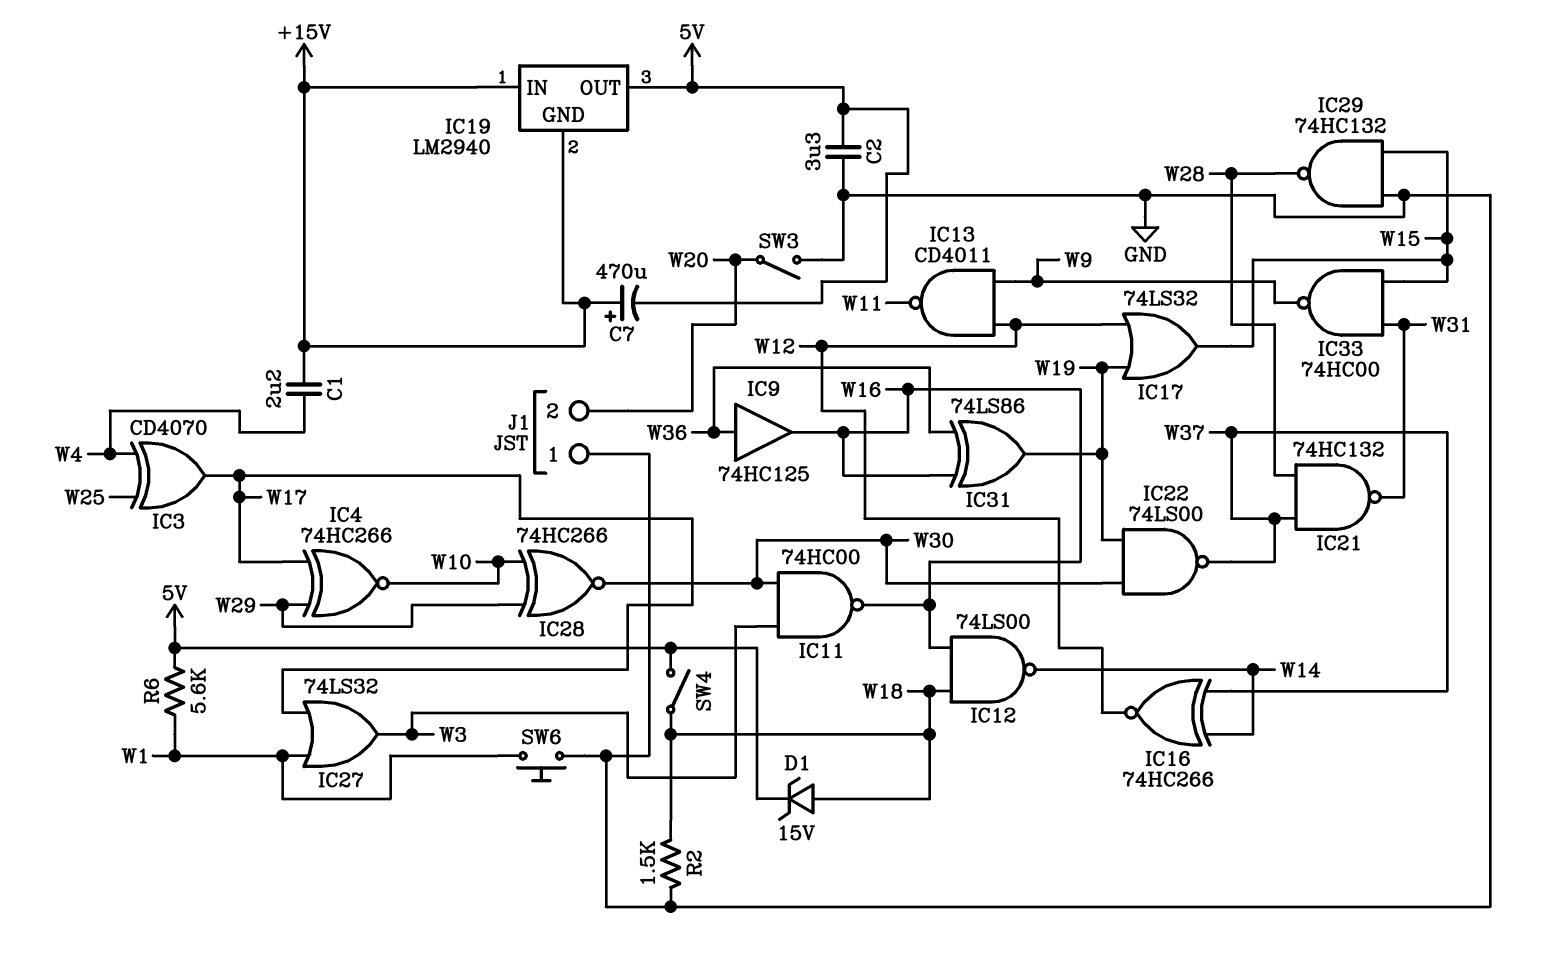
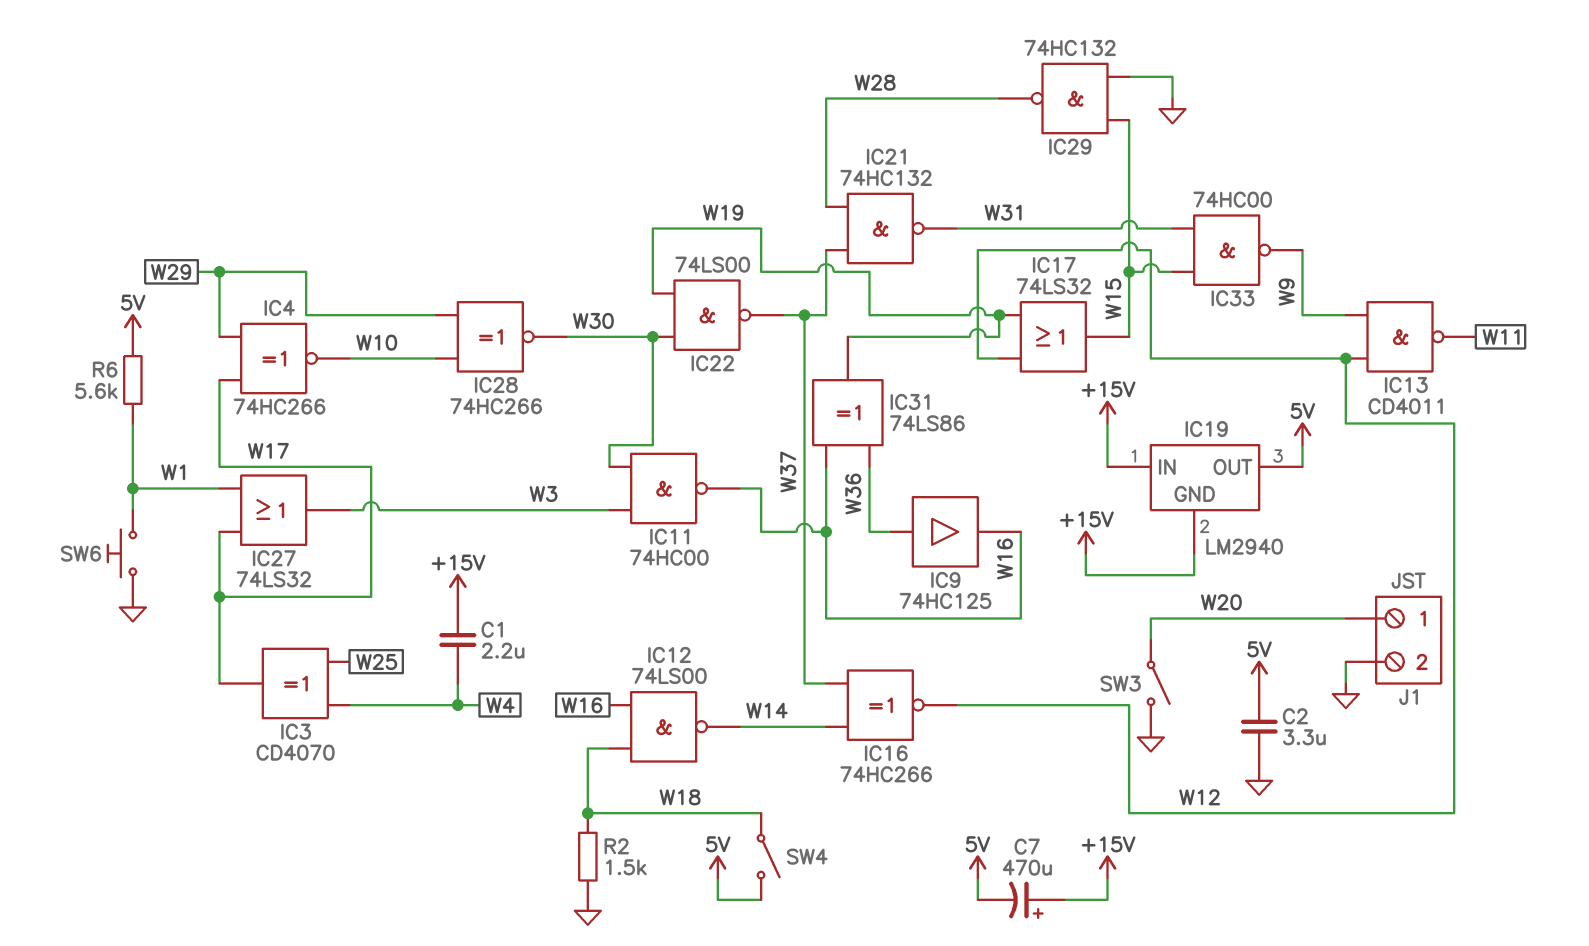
D1: zener 15V (A W18, K 5V) -> none
J1 pin 1: GND -> W20
J1 pin 2: W20 -> GND

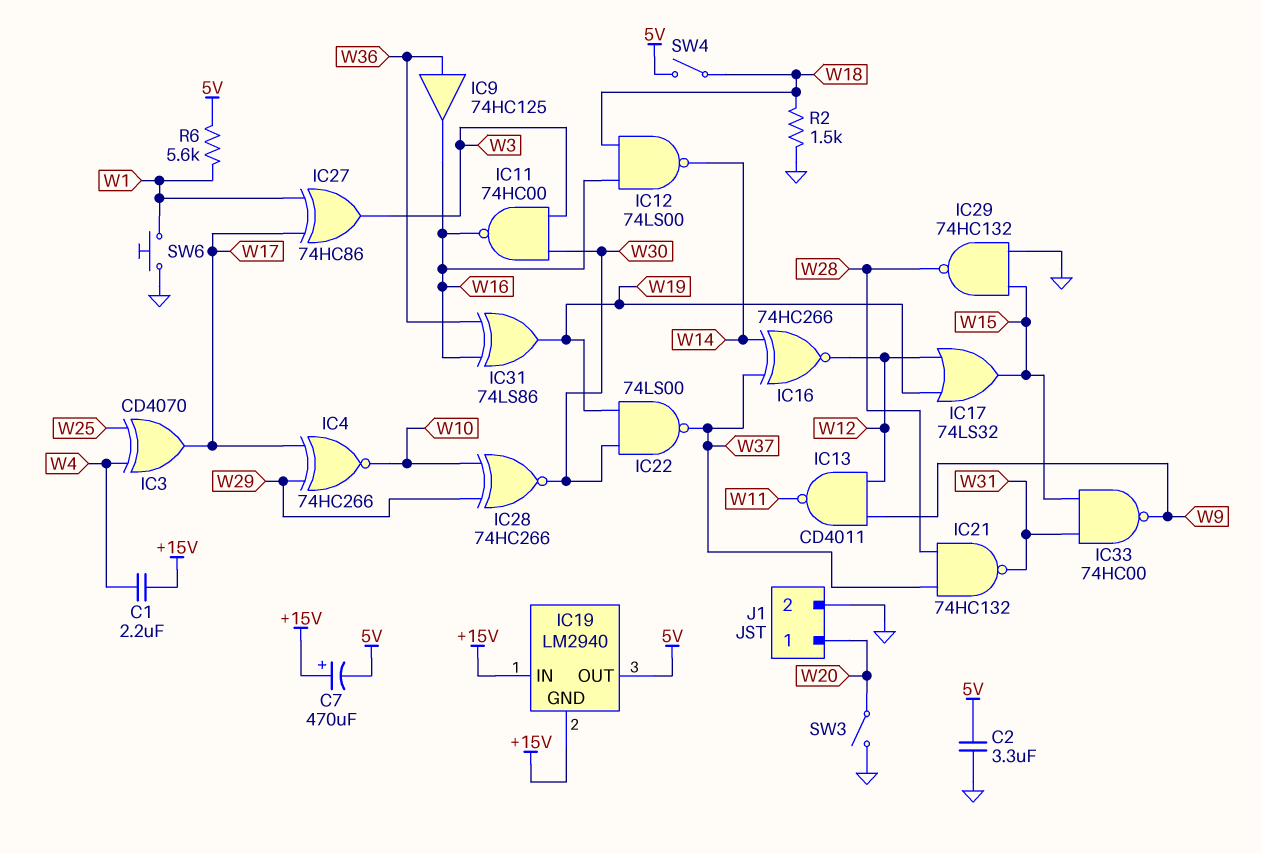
IC27: OR 74LS32 (in W1, in W17, out W3) -> XOR 74HC86 (in W1, in W17, out W3)

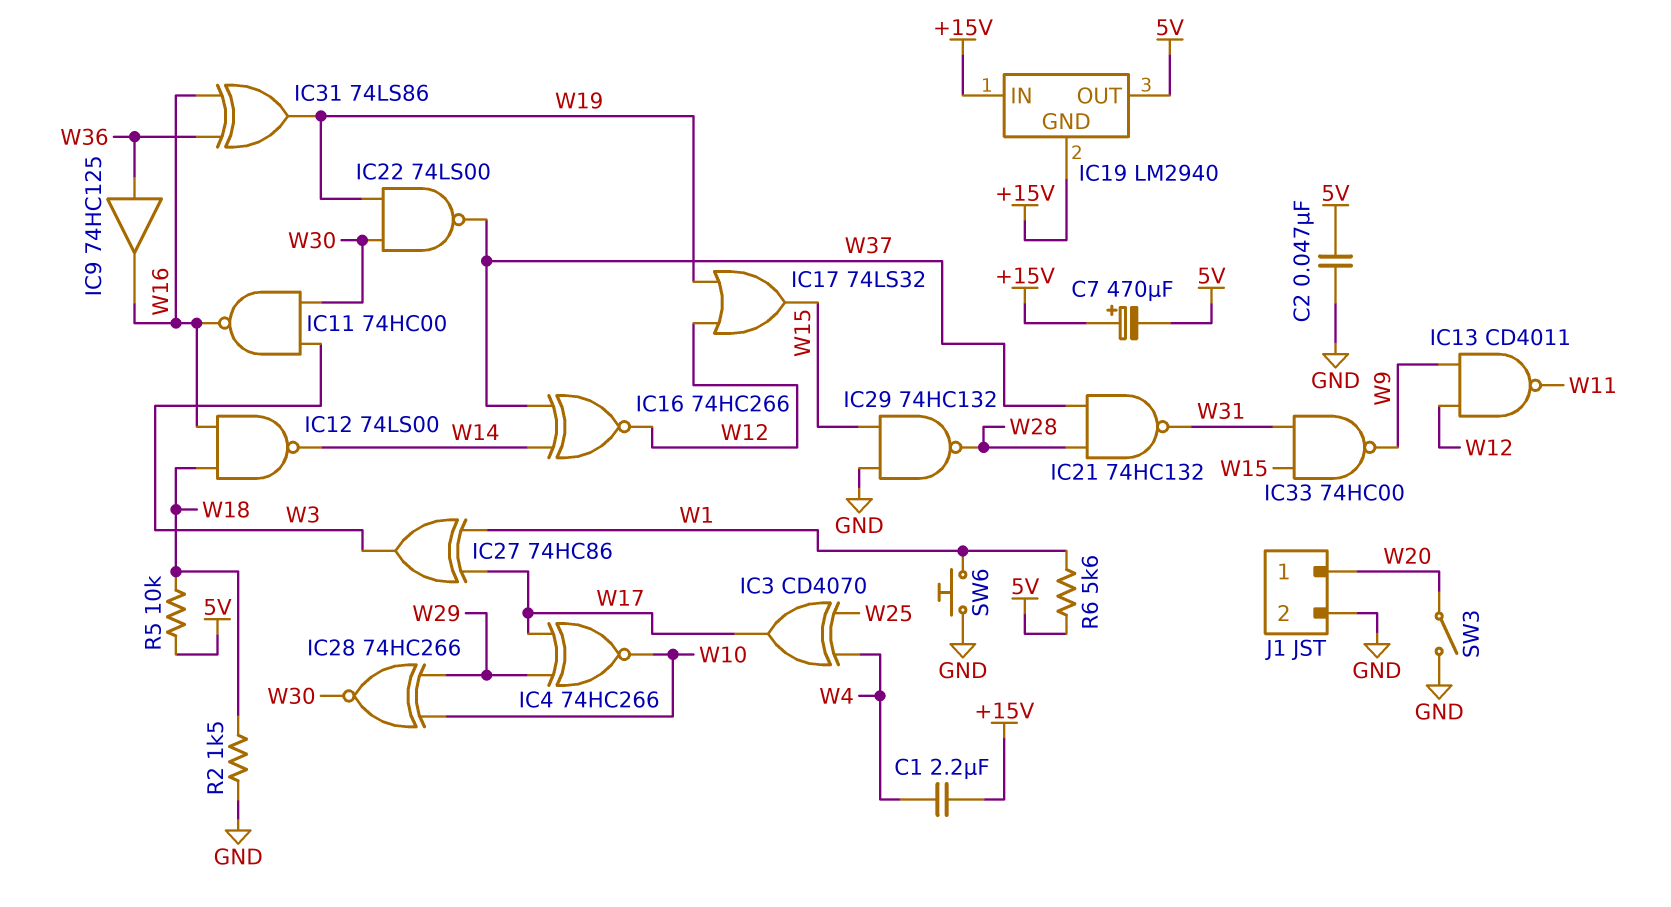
C2: 3.3uF (5V, GND) -> 47nF (5V, GND)
R5: none -> 10k (5V, W18)
SW4: switch (5V, W18) -> none

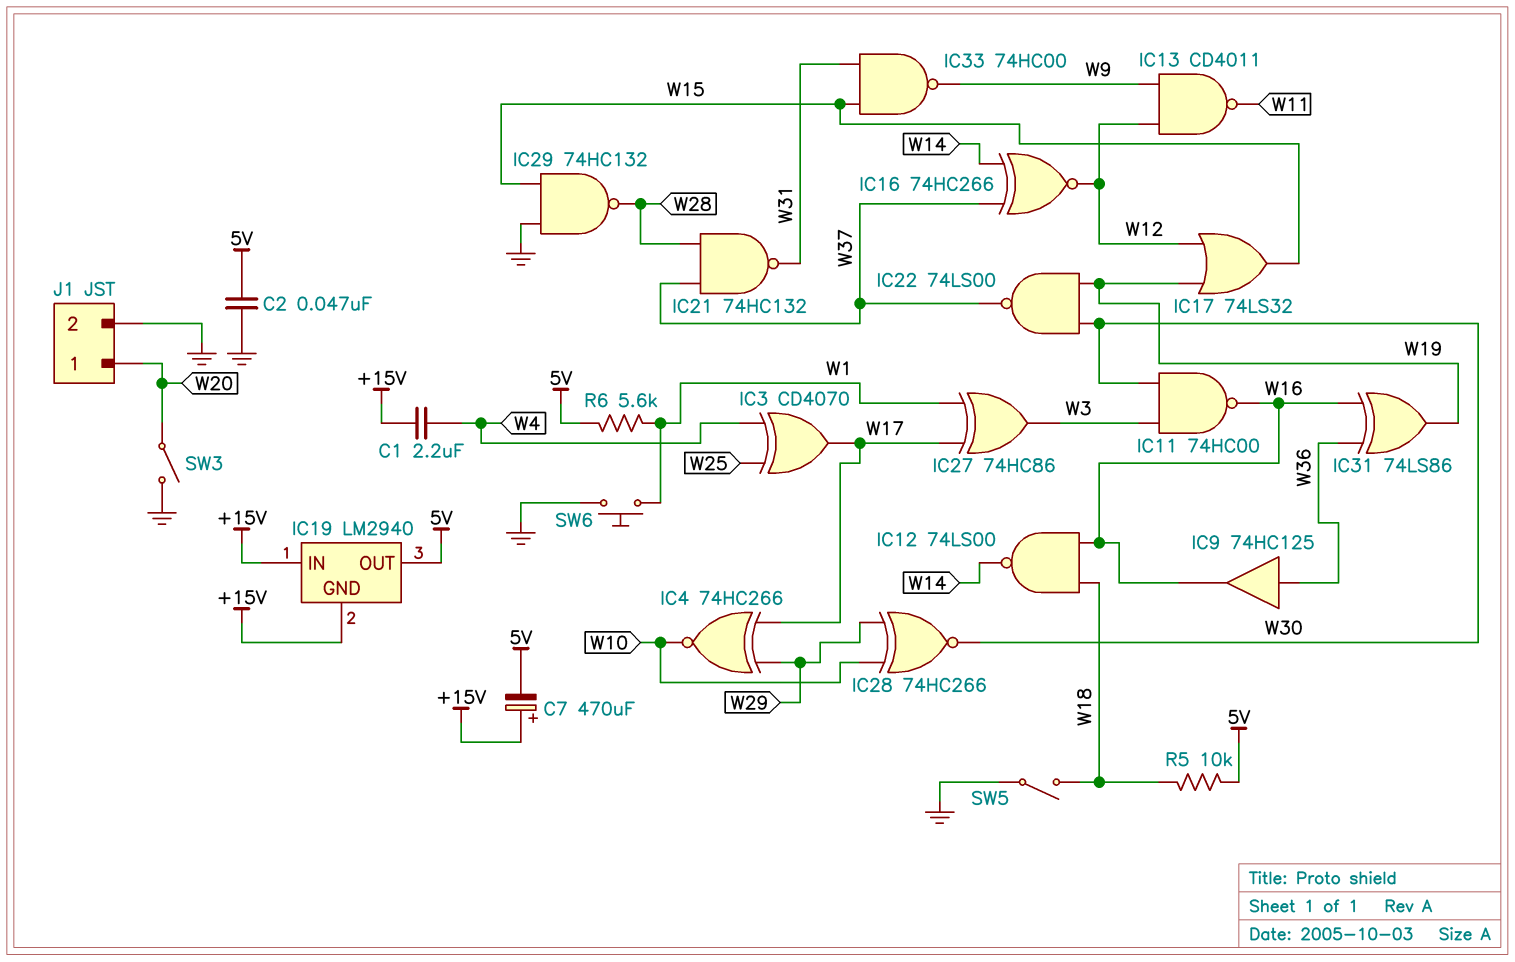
R2: 1.5k (GND, W18) -> none
SW5: none -> switch (GND, W18)

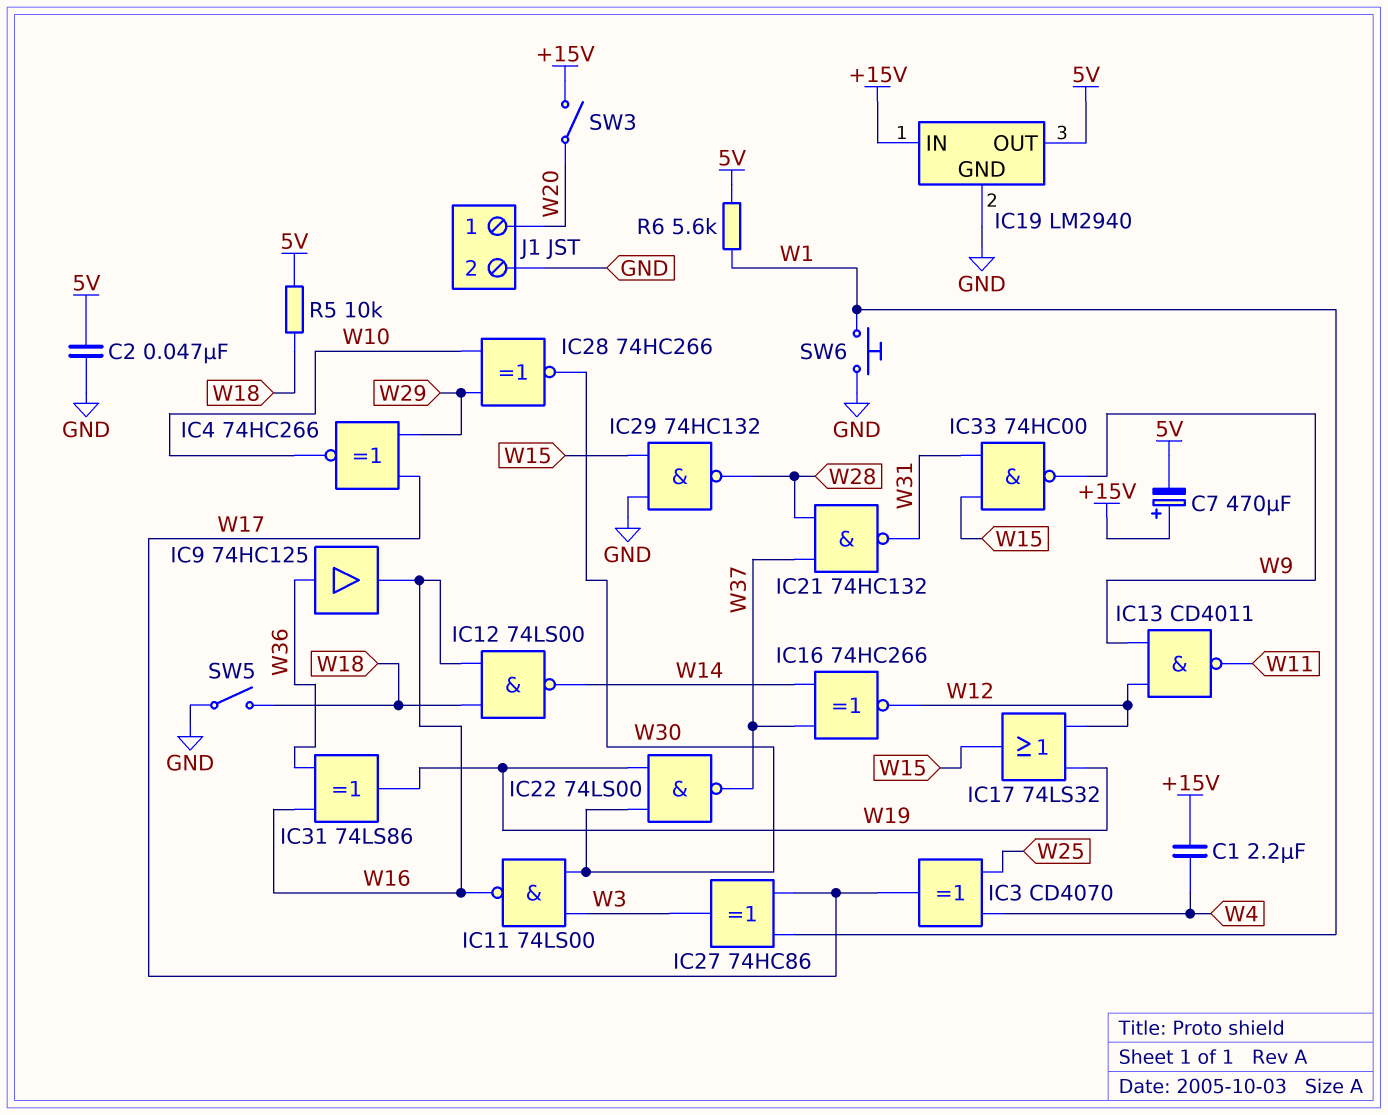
IC11: NAND 74HC00 (in W3, in W30, out W16) -> NAND 74LS00 (in W3, in W30, out W16)
IC19 pin GND: +15V -> GND
SW3: switch (GND, W20) -> switch (+15V, W20)

